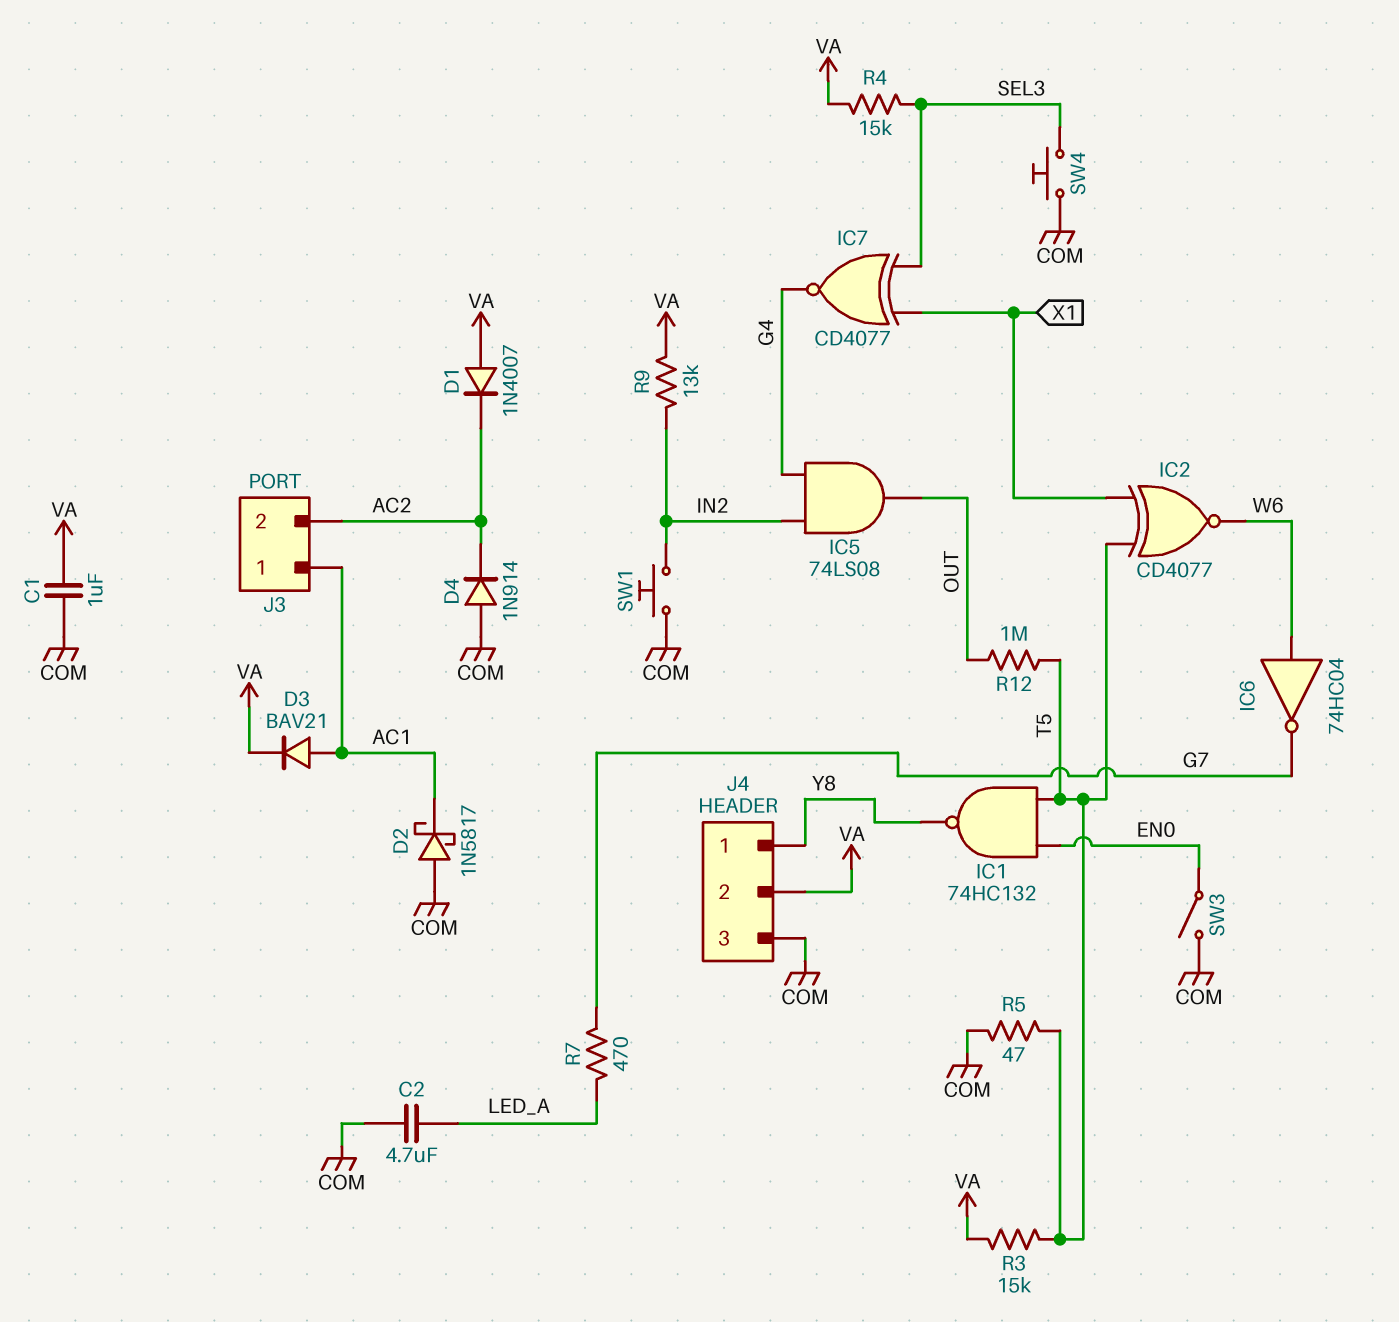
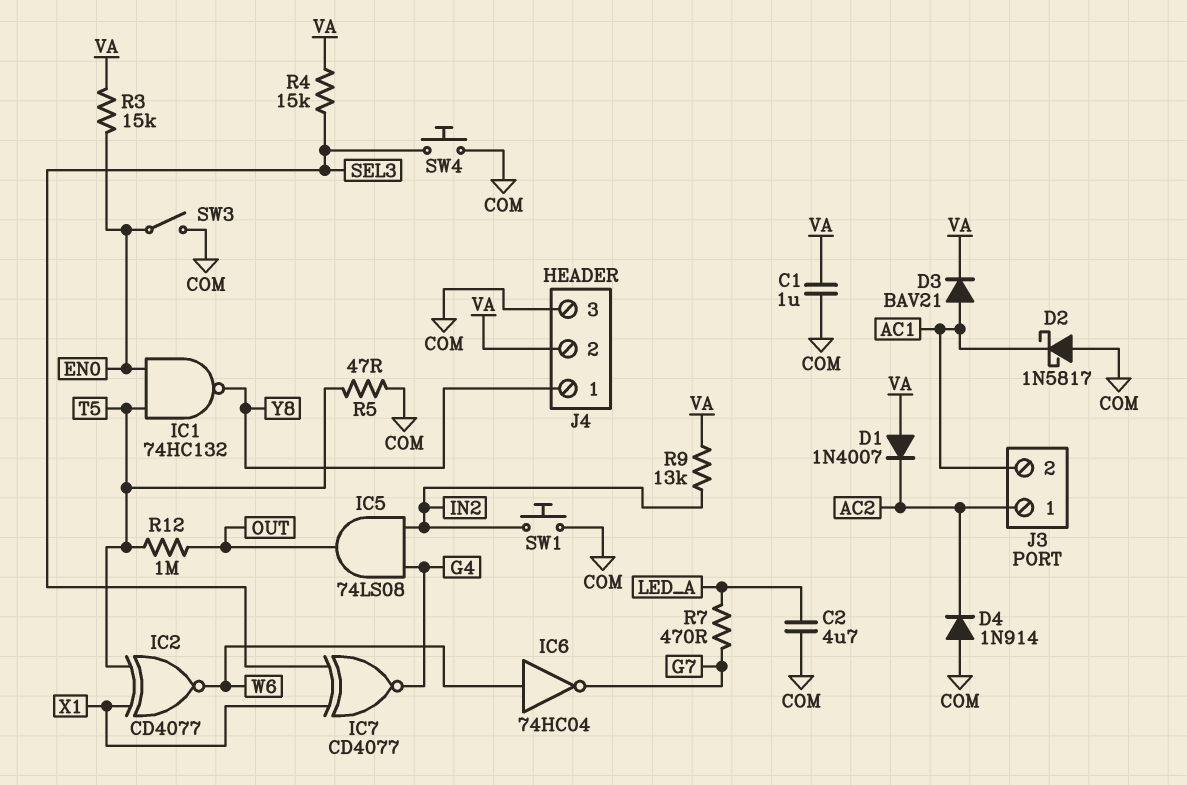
J3 pin 1: AC1 -> AC2
J3 pin 2: AC2 -> AC1
R3: 15k (T5, VA) -> 15k (EN0, VA)

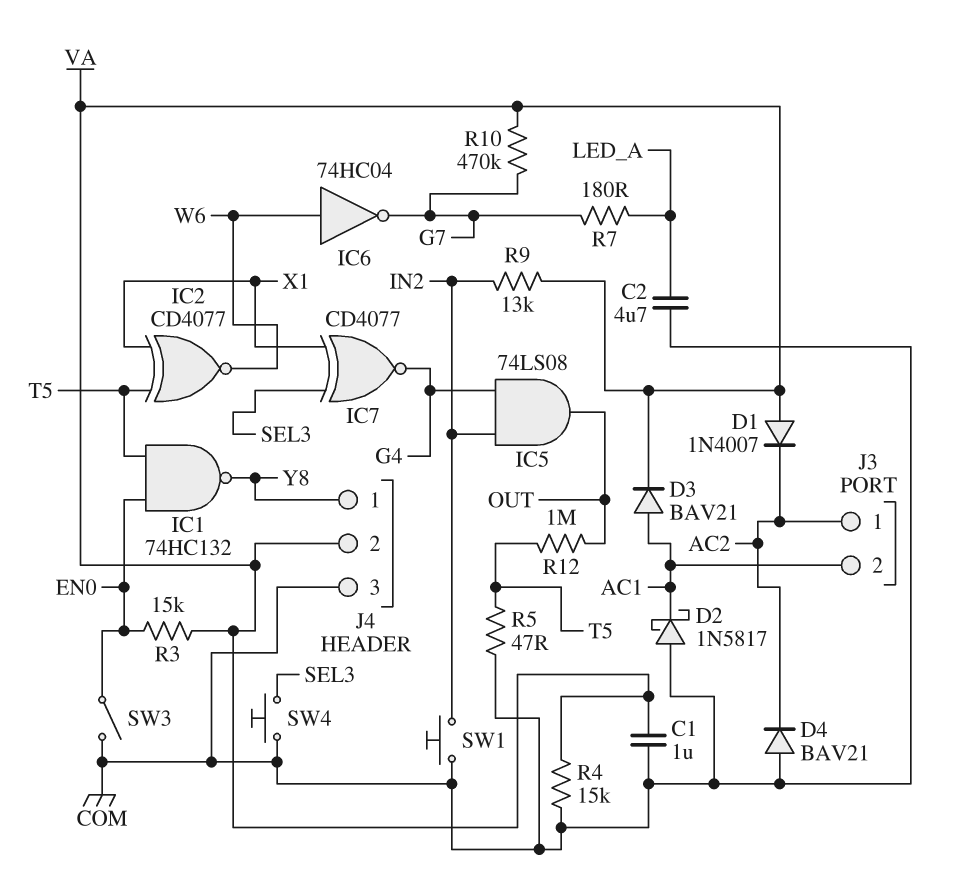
D4: diode 1N914 (A COM, K AC2) -> diode BAV21 (A COM, K AC2)
R4: 15k (SEL3, VA) -> 15k (COM, VA)
R7: 470 (G7, LED_A) -> 180 (G7, LED_A)
R10: none -> 470k (G7, VA)

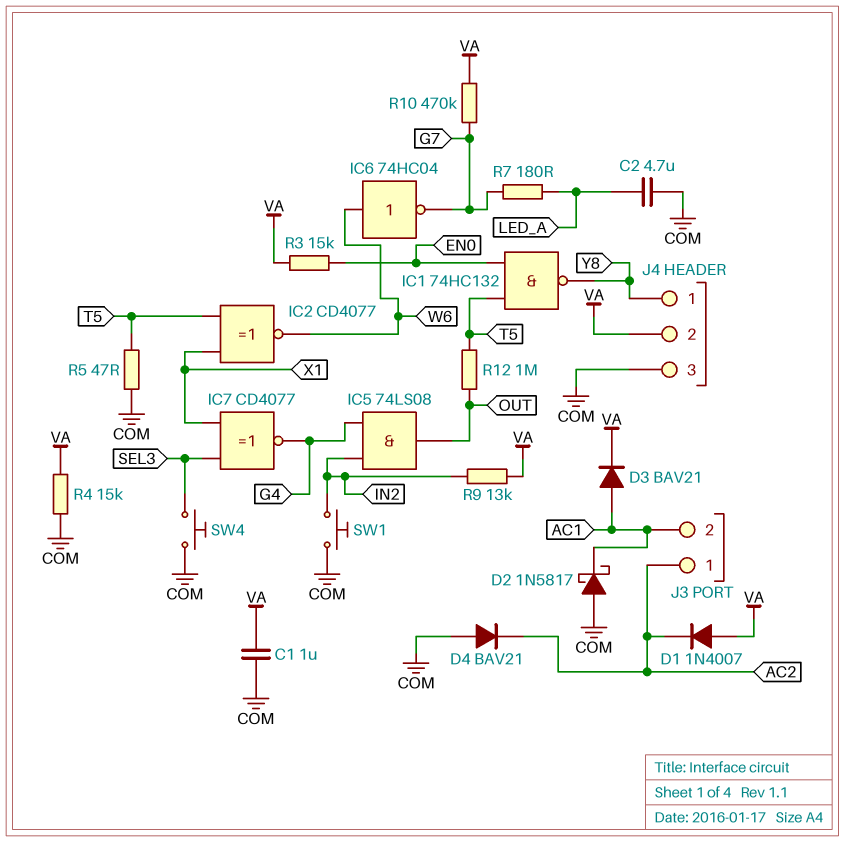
SW3: switch (COM, EN0) -> none

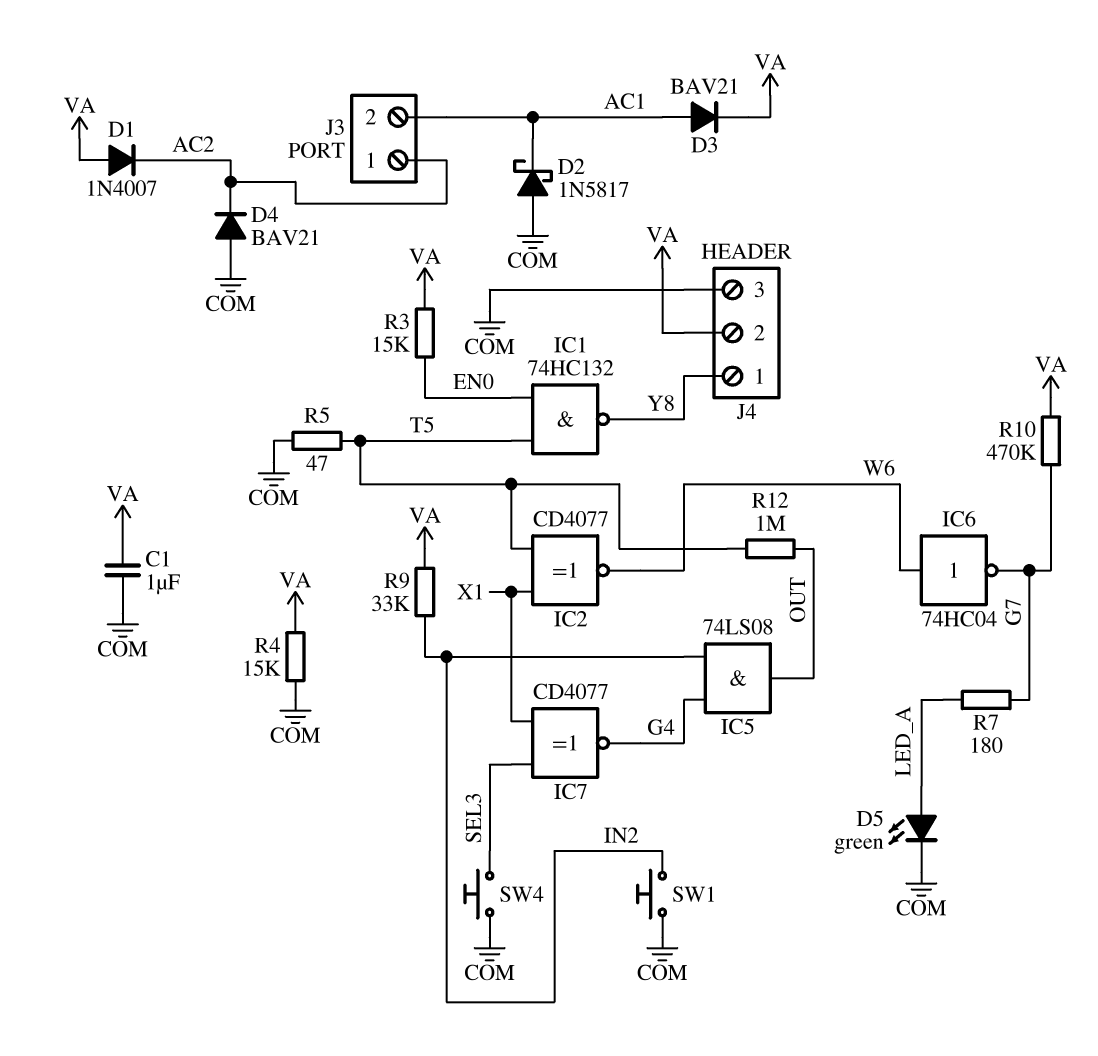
C2: 4.7uF (COM, LED_A) -> none
D5: none -> LED green (A LED_A, K COM)
R9: 13k (IN2, VA) -> 33k (IN2, VA)

